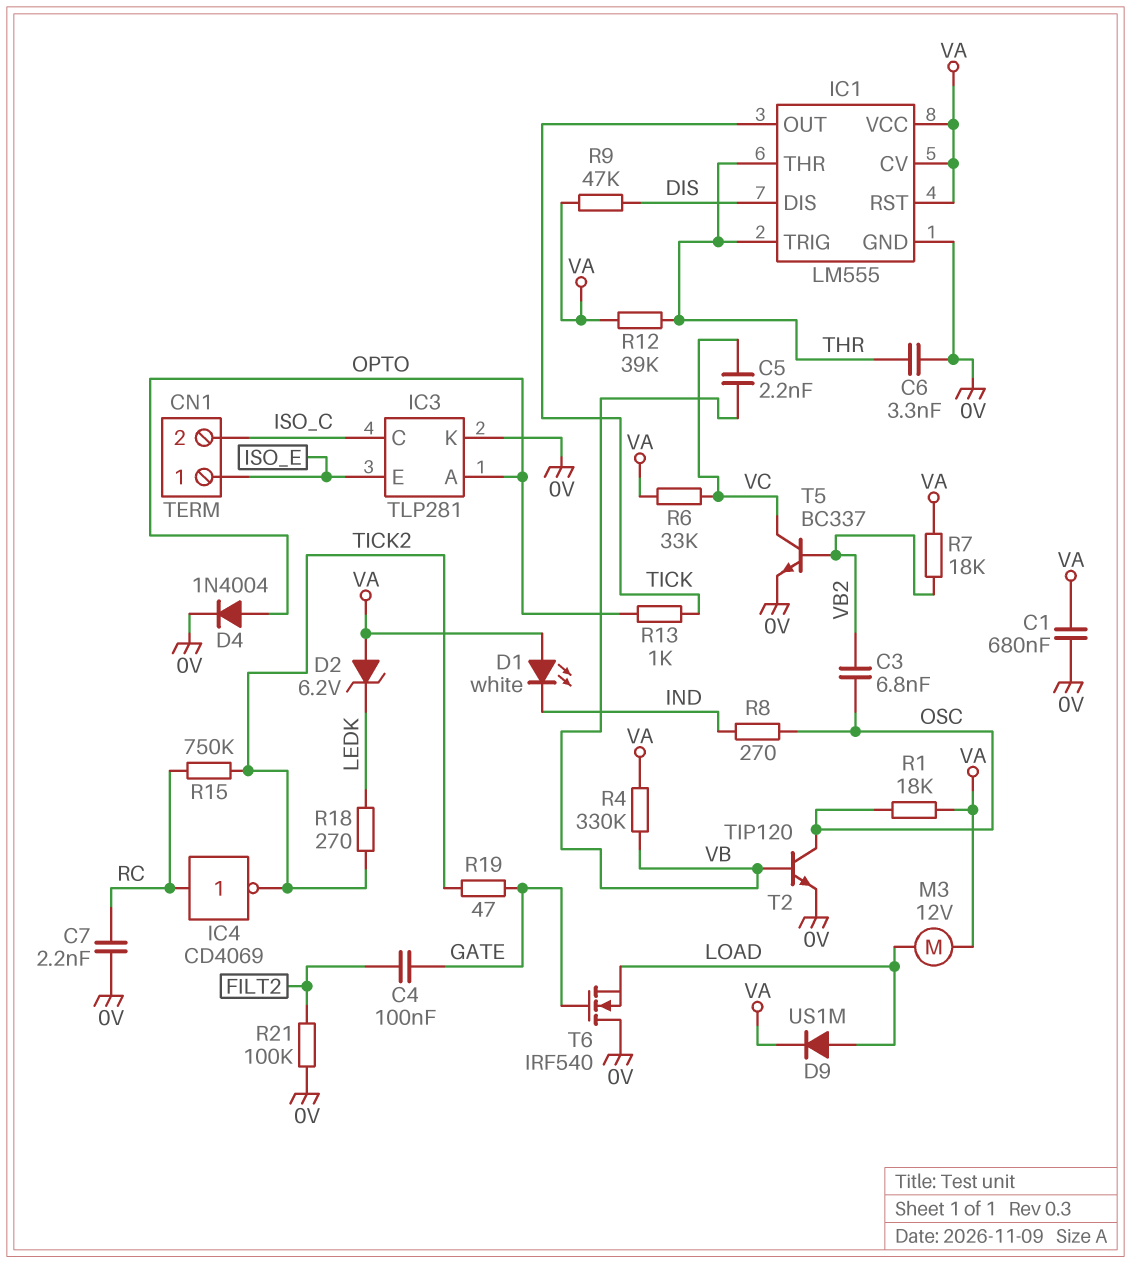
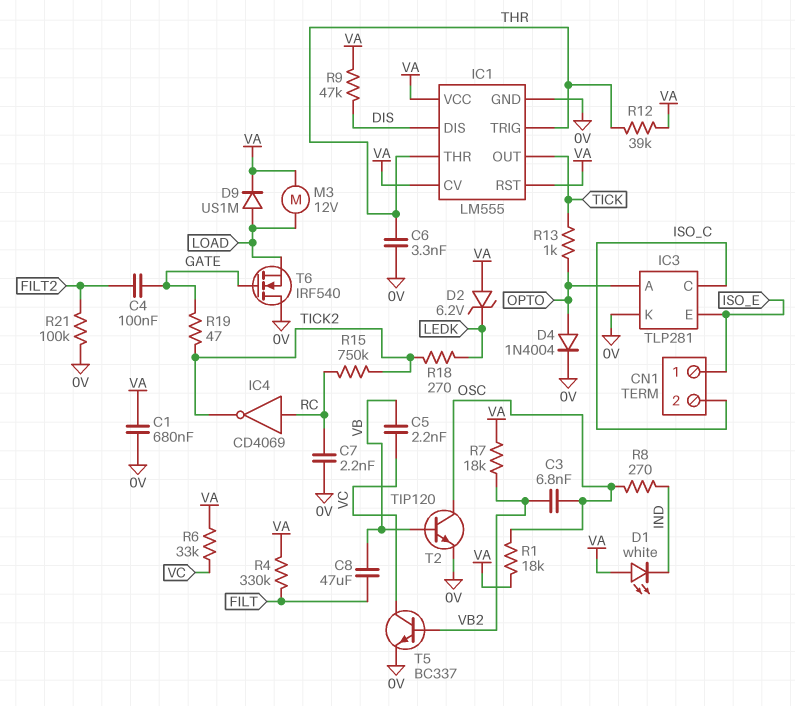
C8: none -> 47uF (FILT, VB)
R4: 330k (VA, VB) -> 330k (FILT, VA)

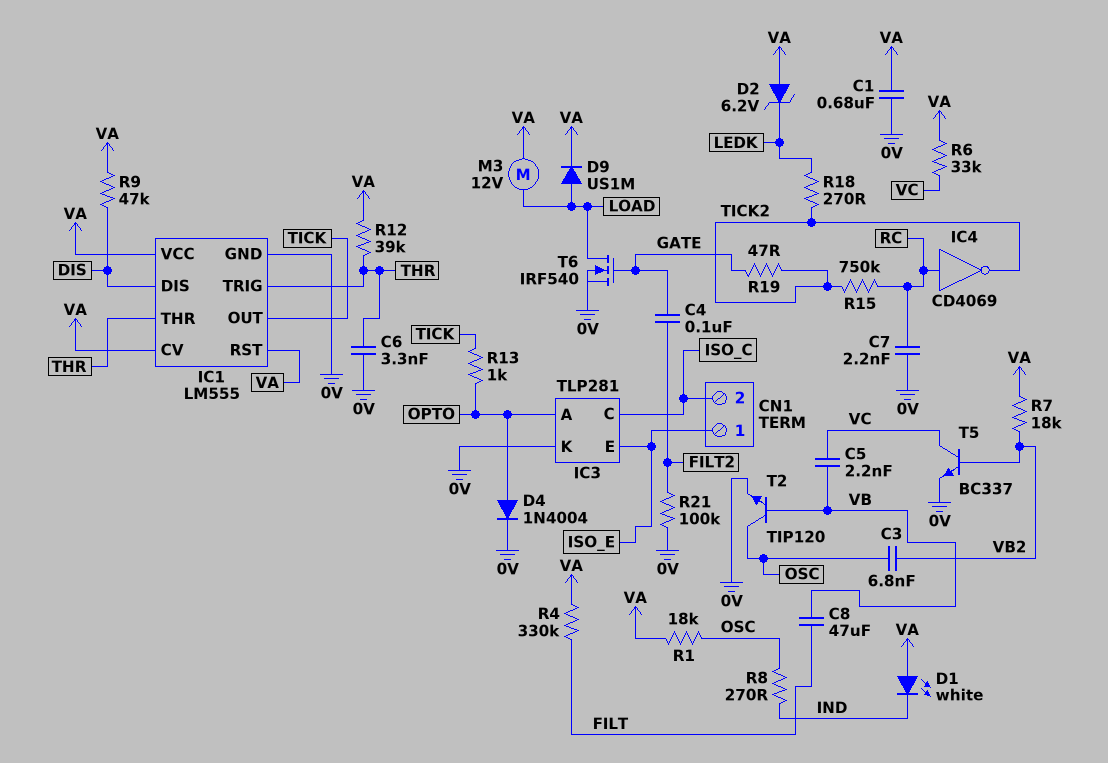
T6: NMOS IRF540 (G GATE, D 0V, S LOAD) -> NMOS IRF540 (G GATE, D LOAD, S 0V)

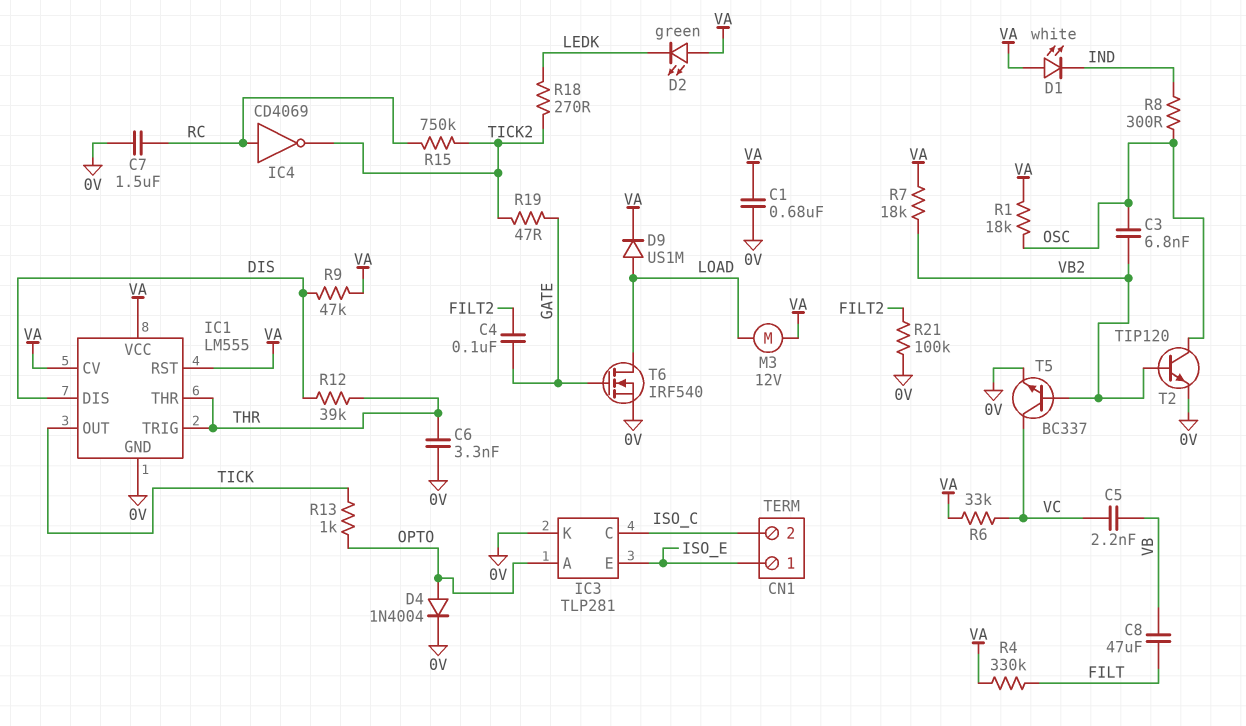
C7: 2.2nF (0V, RC) -> 1.5uF (0V, RC)
D2: zener 6.2V (A VA, K LEDK) -> LED green (A VA, K LEDK)
R8: 270 (IND, OSC) -> 300 (IND, OSC)
R12: 39k (THR, VA) -> 39k (DIS, THR)
T2: NPN TIP120 (B VB, C OSC, E 0V) -> NPN TIP120 (B VB2, C OSC, E 0V)

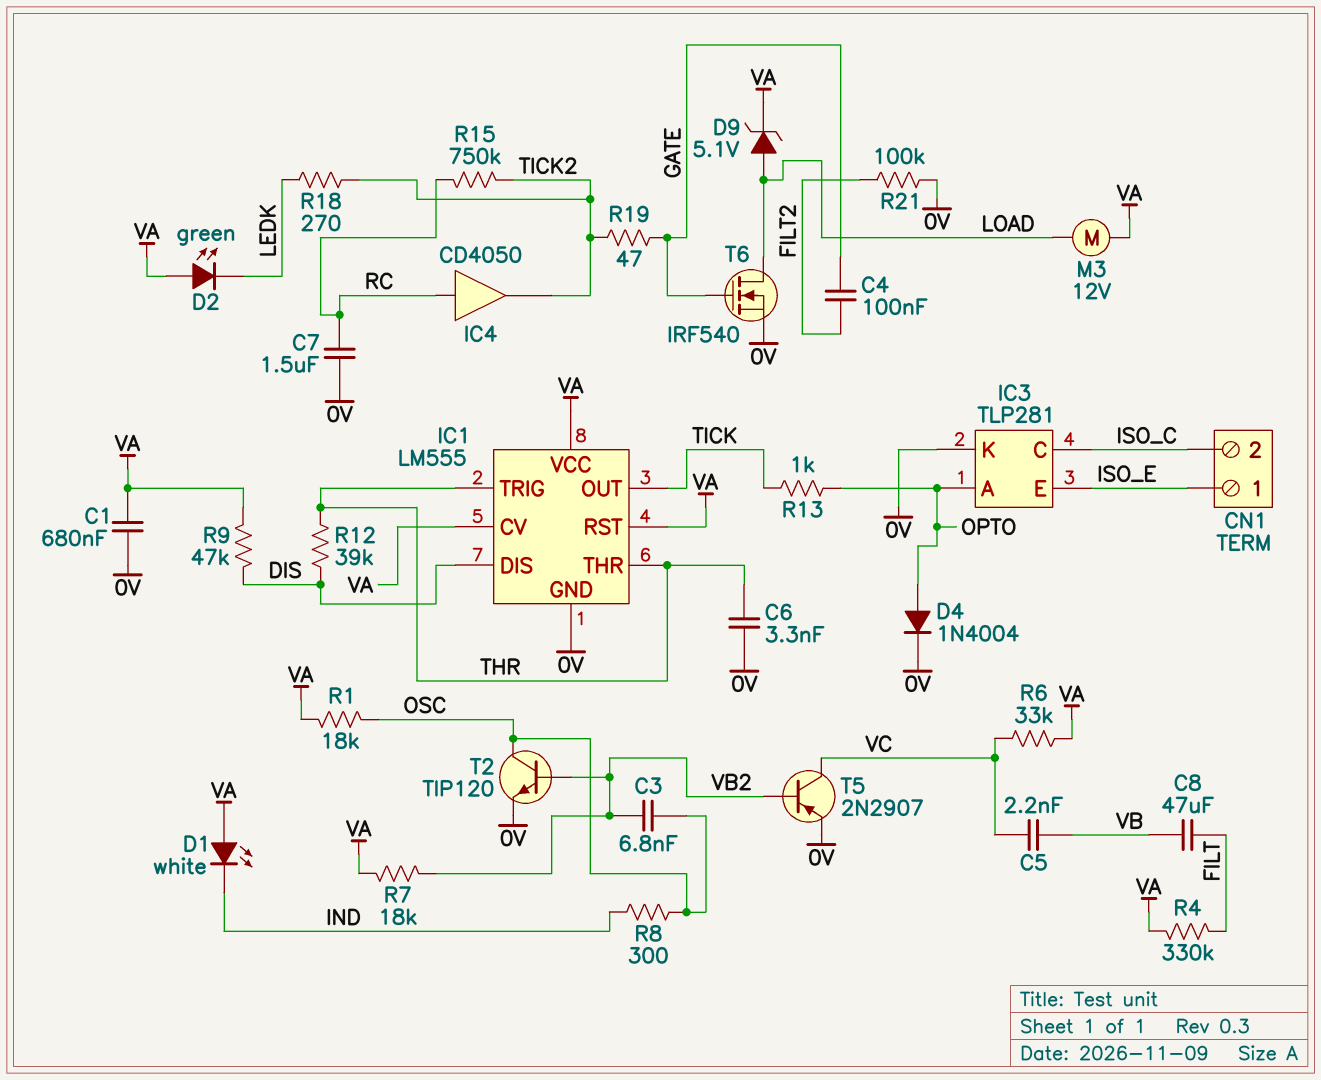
D9: diode US1M (A LOAD, K VA) -> zener 5.1V (A LOAD, K VA)
IC4: NOT CD4069 (in RC, out TICK2) -> buffer CD4050 (in RC, out TICK2)
T5: NPN BC337 (B VB2, C VC, E 0V) -> PNP 2N2907 (B VB2, C VC, E 0V)

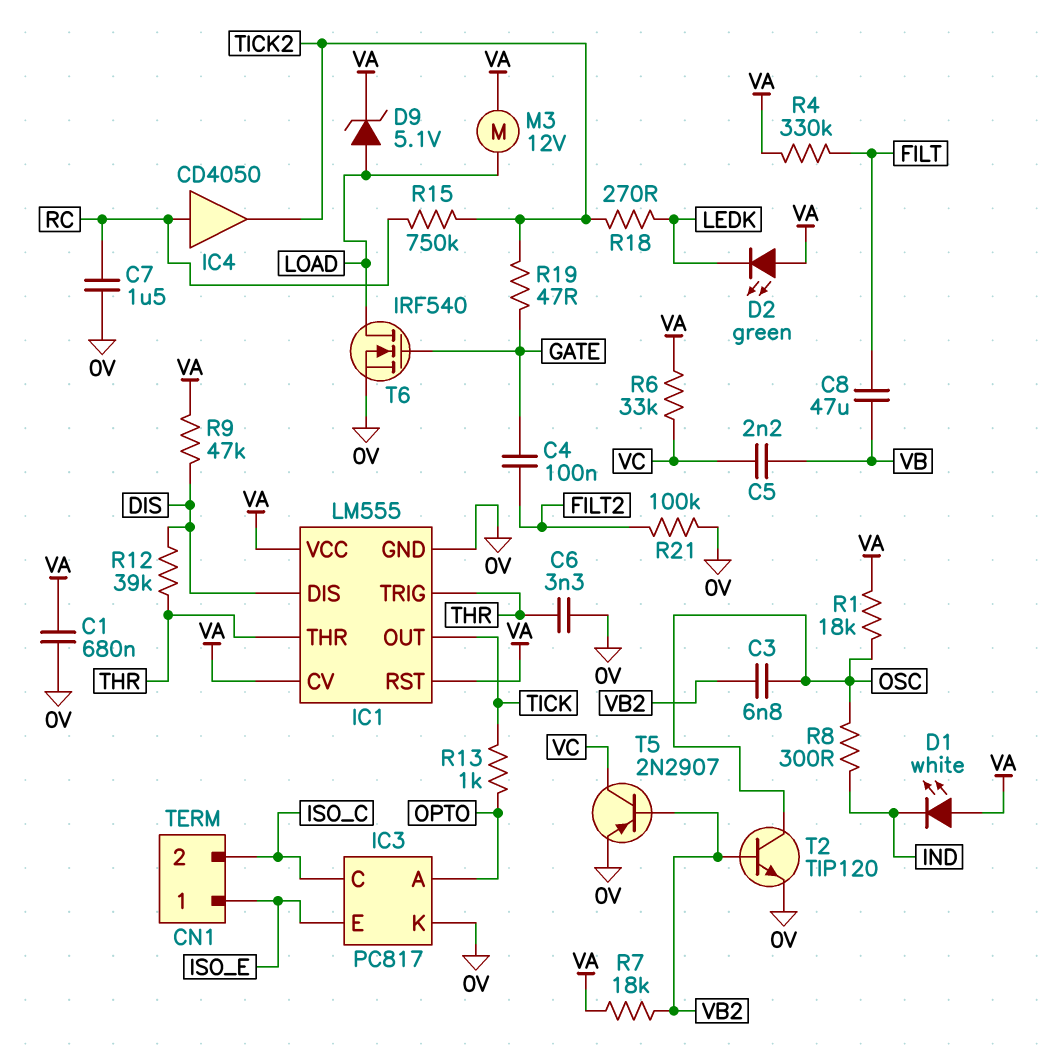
D4: diode 1N4004 (A OPTO, K 0V) -> none
IC3: TLP281 -> PC817

